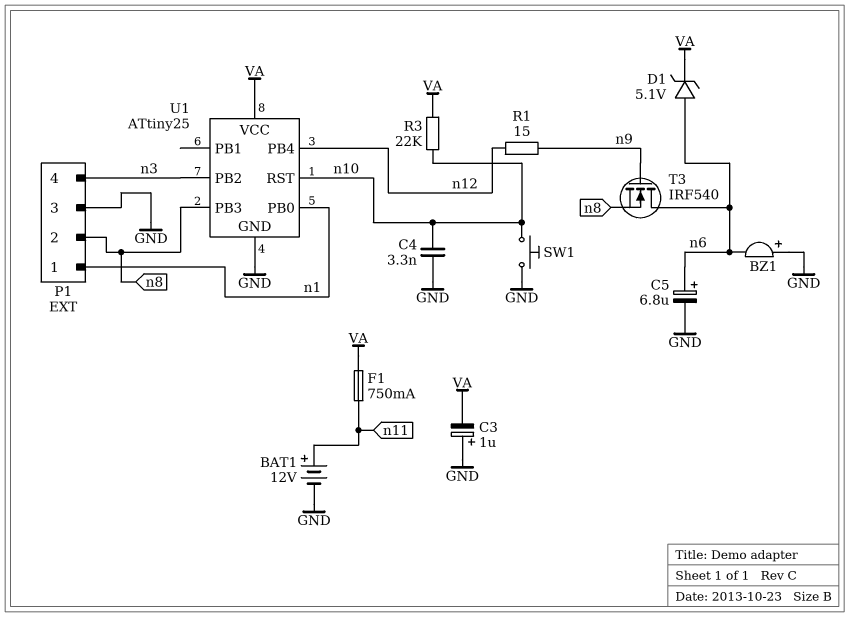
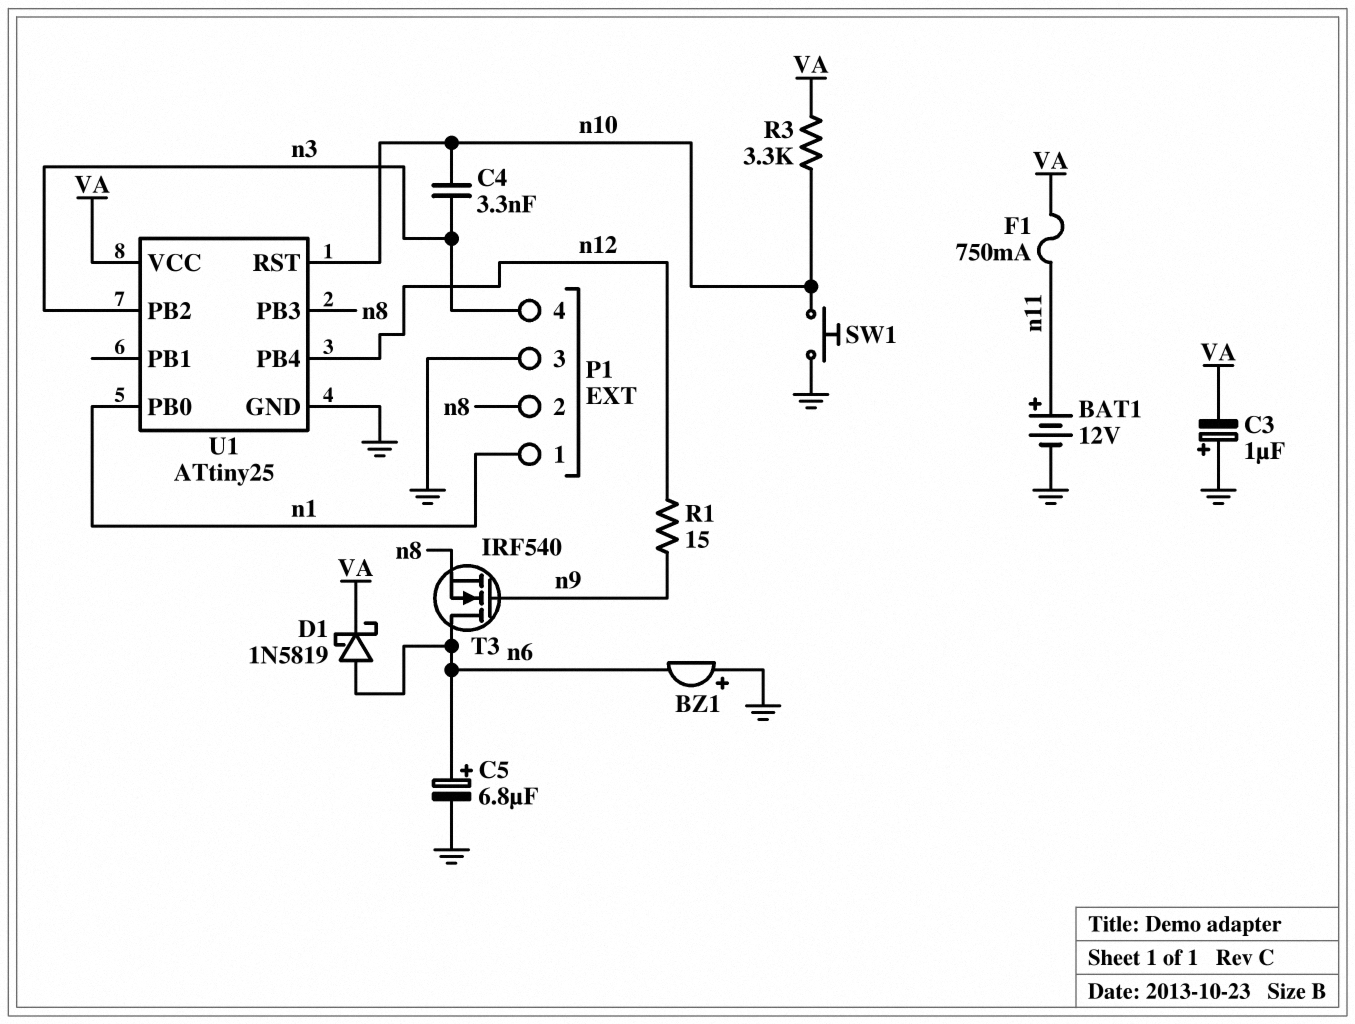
C4: 3.3nF (GND, n10) -> 3.3nF (n3, n10)
D1: zener 5.1V (A n6, K VA) -> schottky 1N5819 (A n6, K VA)
R3: 22k (VA, n10) -> 3.3k (VA, n10)

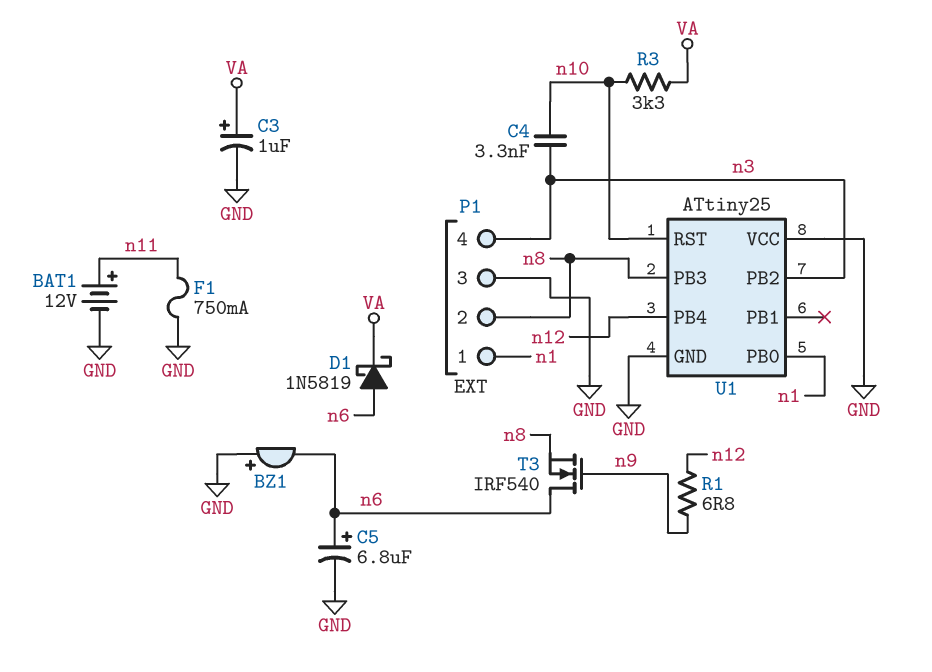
C3: 1uF (plus GND, minus VA) -> 1uF (plus VA, minus GND)
F1: 750mA (VA, n11) -> 750mA (GND, n11)
R1: 15 (n9, n12) -> 6.8 (n9, n12)
SW1: button (GND, n10) -> none
U1 pin VCC: VA -> GND

